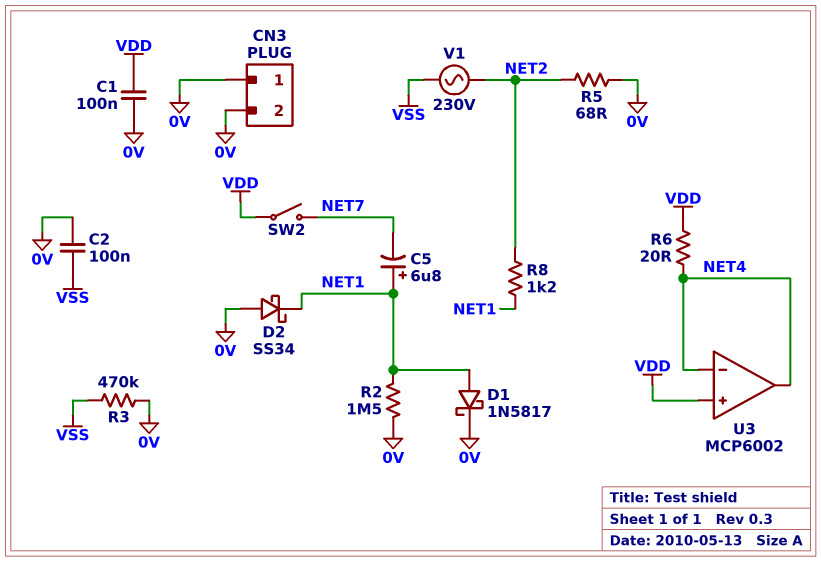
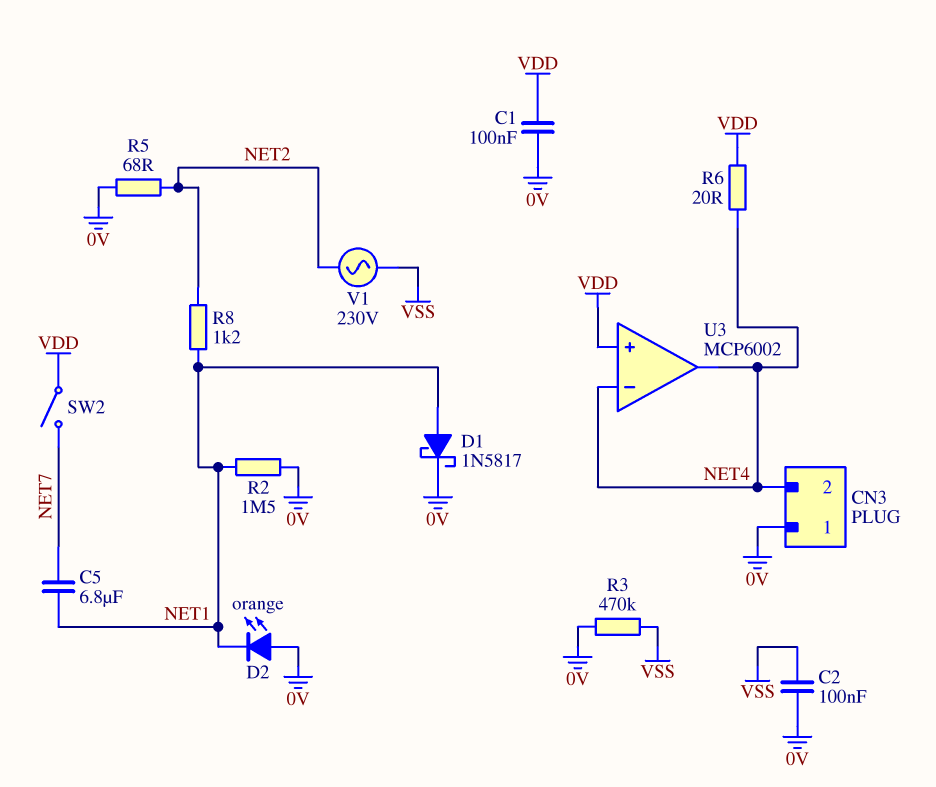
C5: 6.8uF (plus NET1, minus NET7) -> 6.8uF (NET1, NET7)
CN3 pin 2: 0V -> NET4
D2: schottky SS34 (A 0V, K NET1) -> LED orange (A 0V, K NET1)

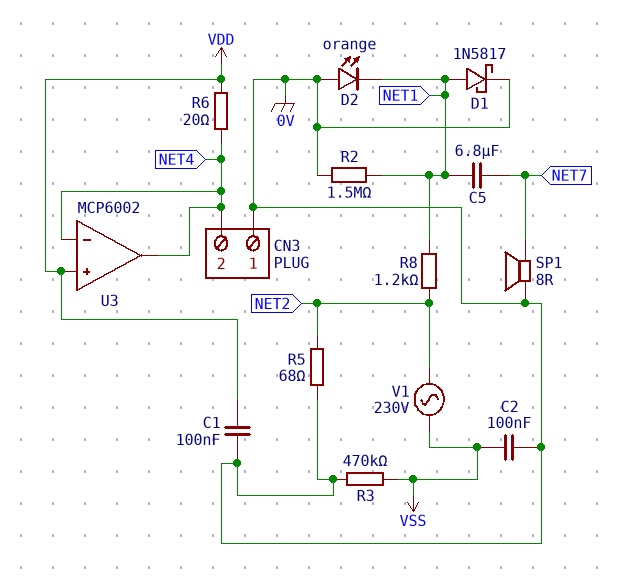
SP1: none -> speaker 8R (0V, NET7)
SW2: switch (NET7, VDD) -> none

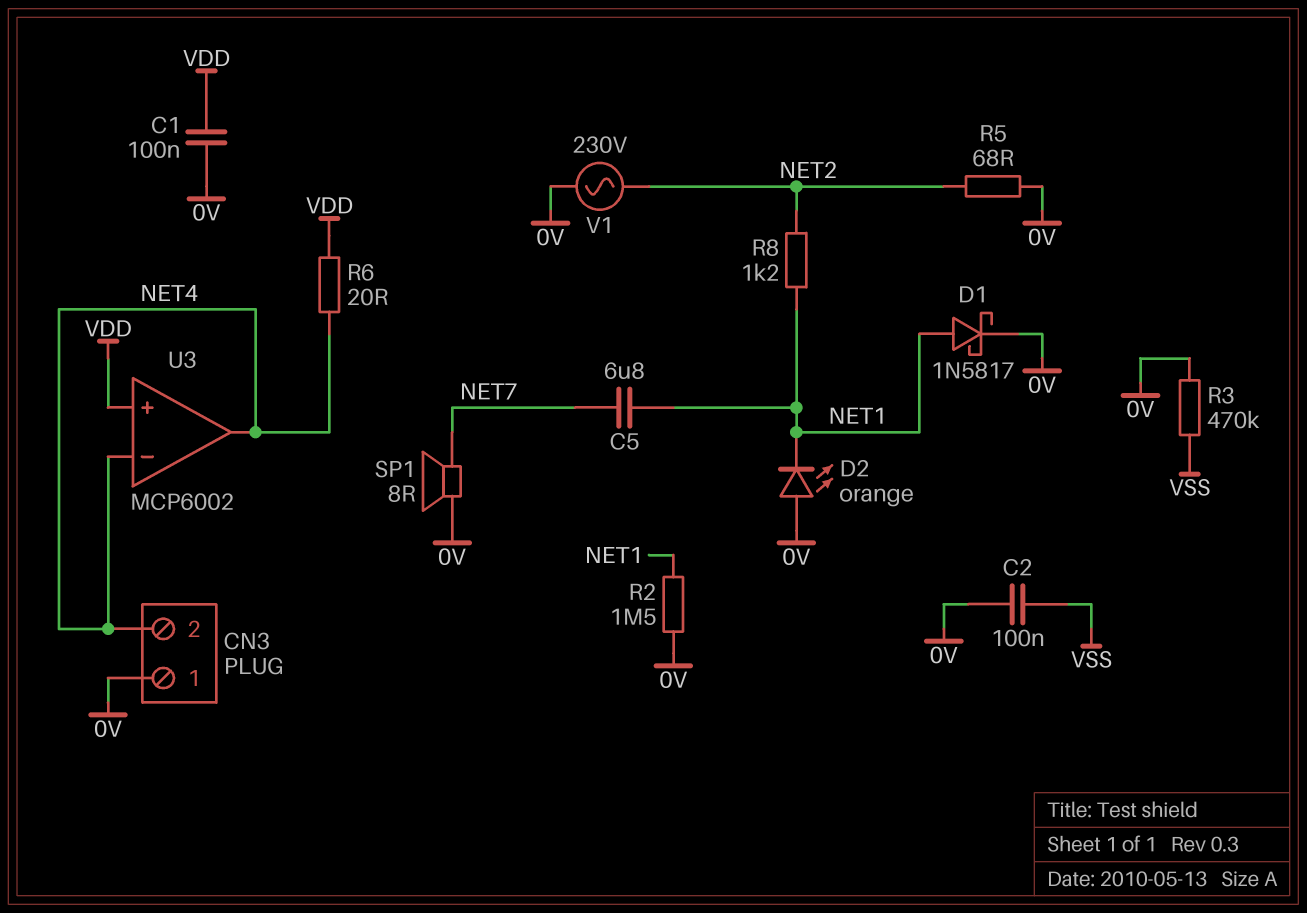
V1: AC 230V (NET2, VSS) -> AC 230V (0V, NET2)

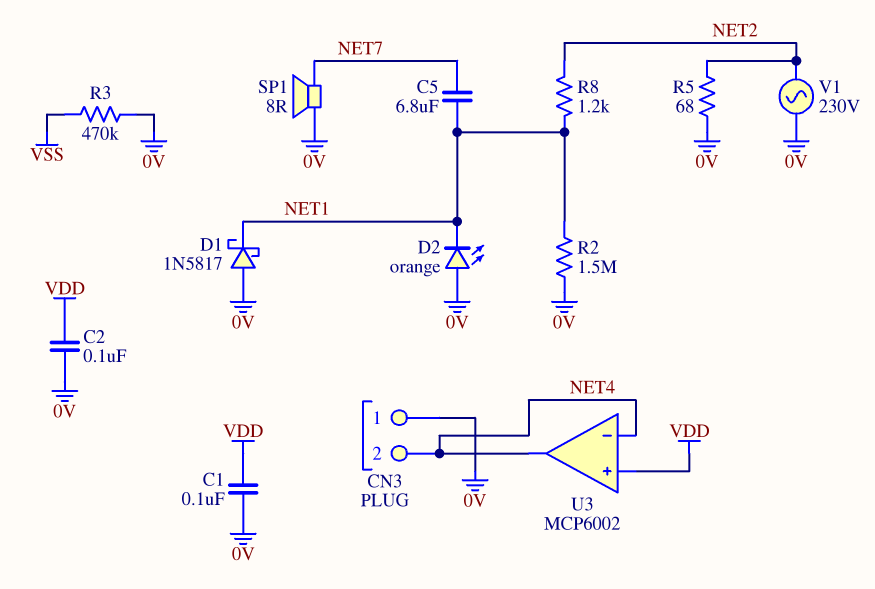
C2: 100nF (0V, VSS) -> 100nF (0V, VDD)
D1: schottky 1N5817 (A NET1, K 0V) -> schottky 1N5817 (A 0V, K NET1)
R6: 20 (NET4, VDD) -> none

